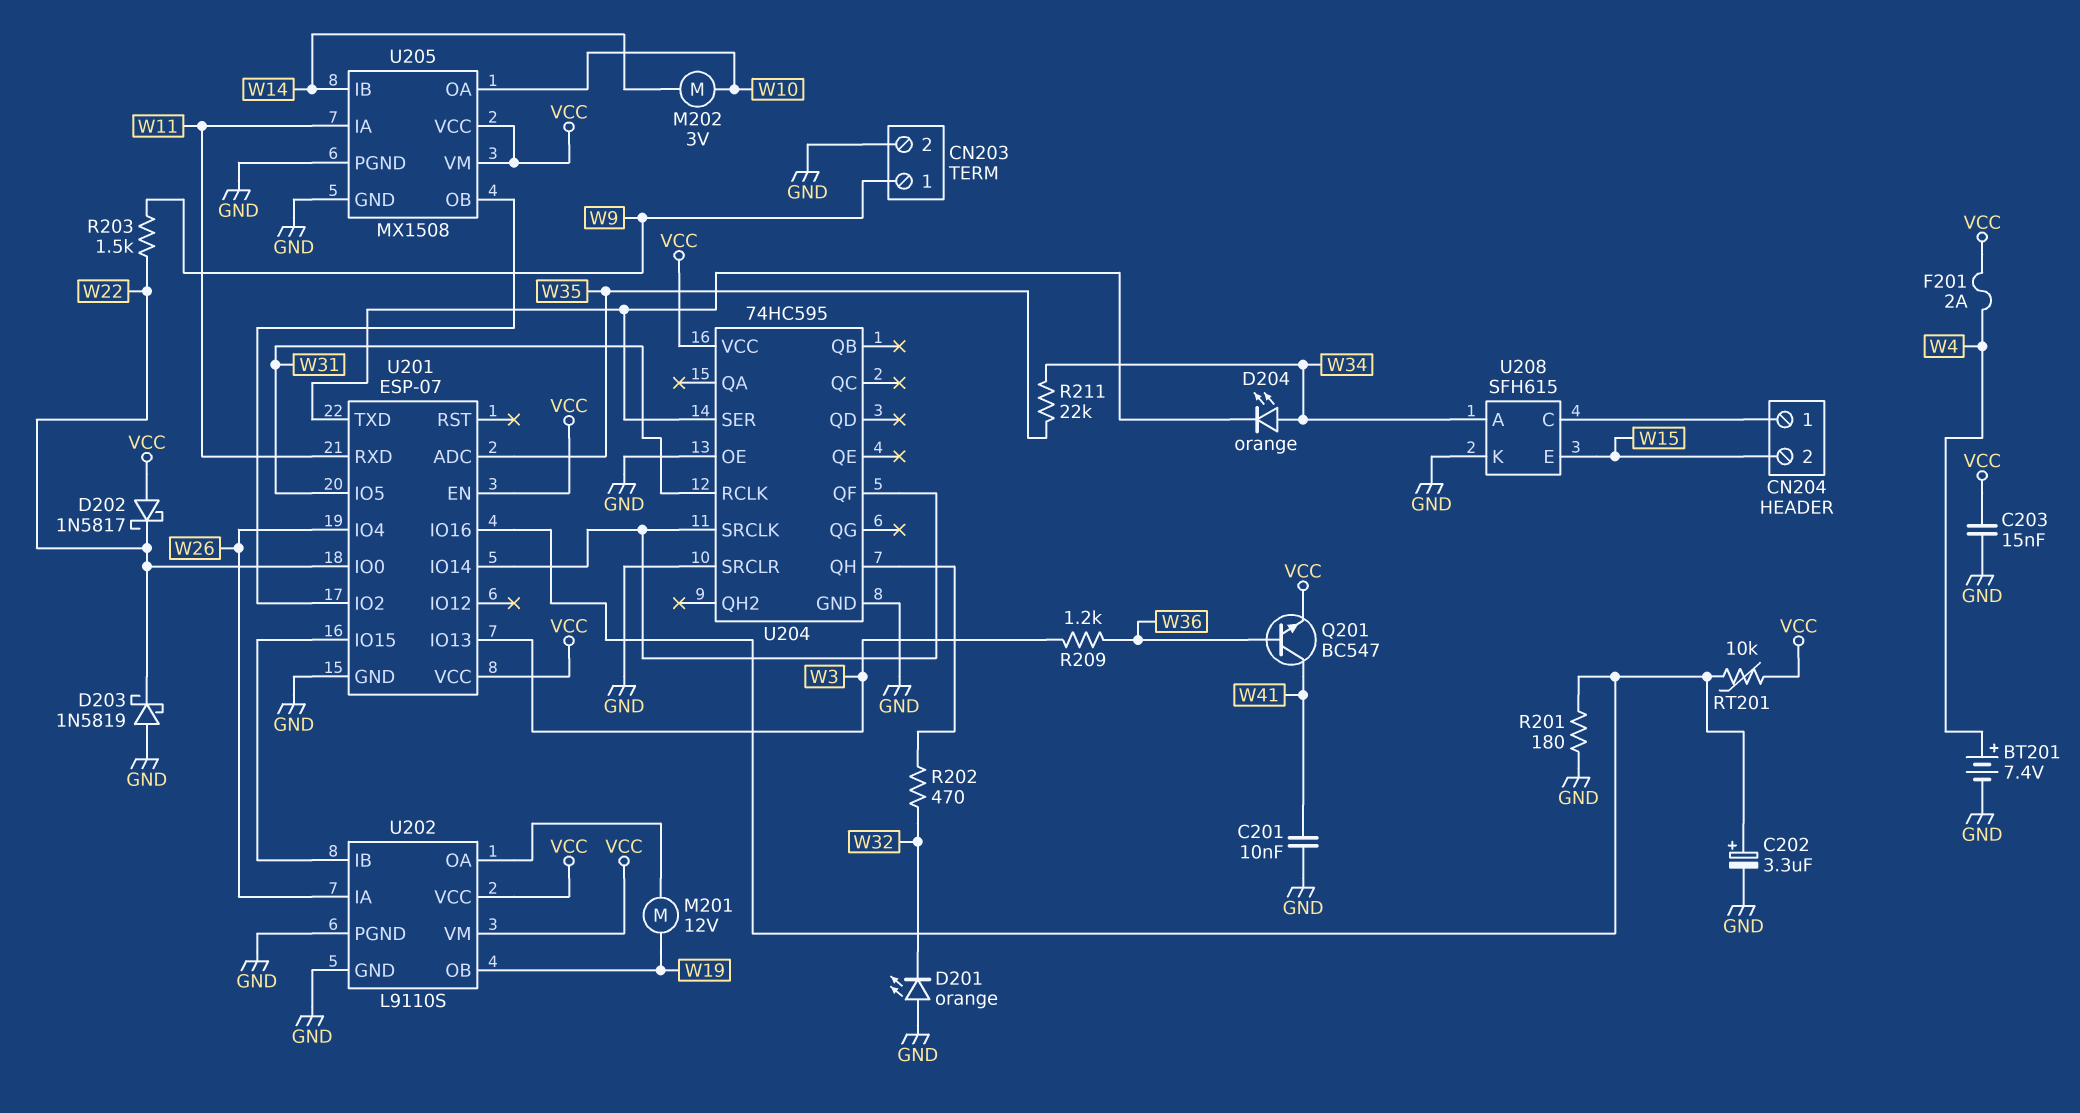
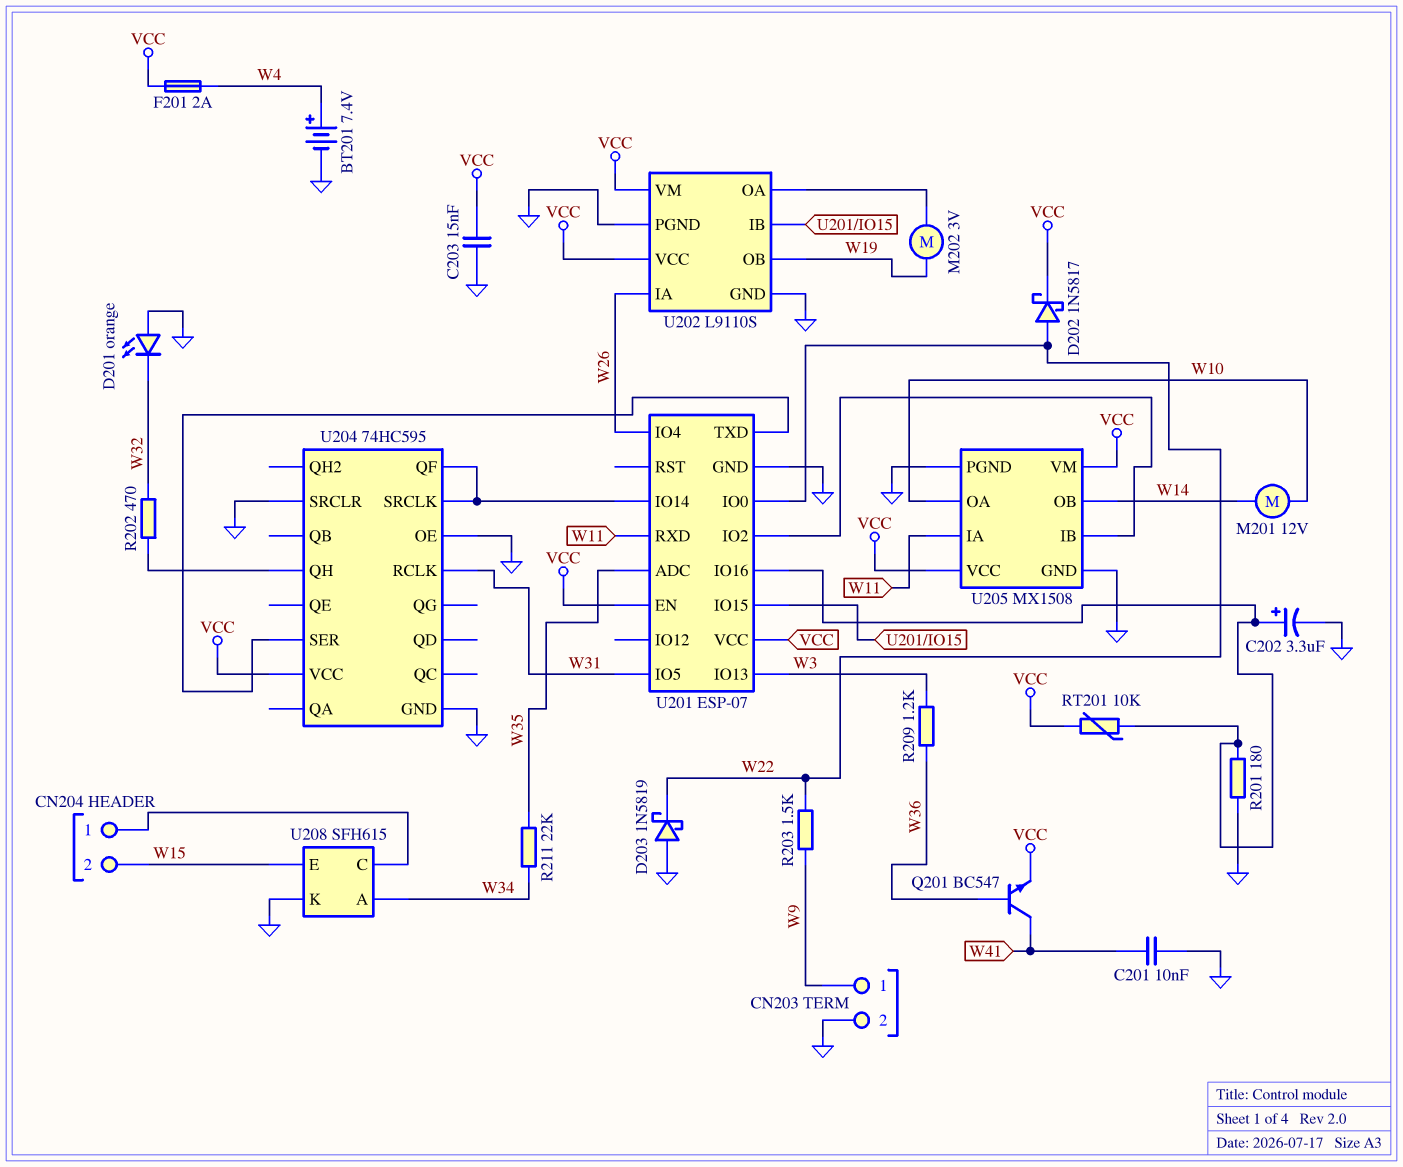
D202: schottky 1N5817 (A VCC, K W22) -> schottky 1N5817 (A W22, K VCC)
D204: LED orange (A W34, K U201/TXD) -> none
M201: motor 12V (U202/OA, W19) -> motor 12V (W10, W14)
M202: motor 3V (W10, W14) -> motor 3V (U202/OA, W19)
U205 pin IB: W14 -> U201/IO2
U205 pin OB: U201/IO2 -> W14

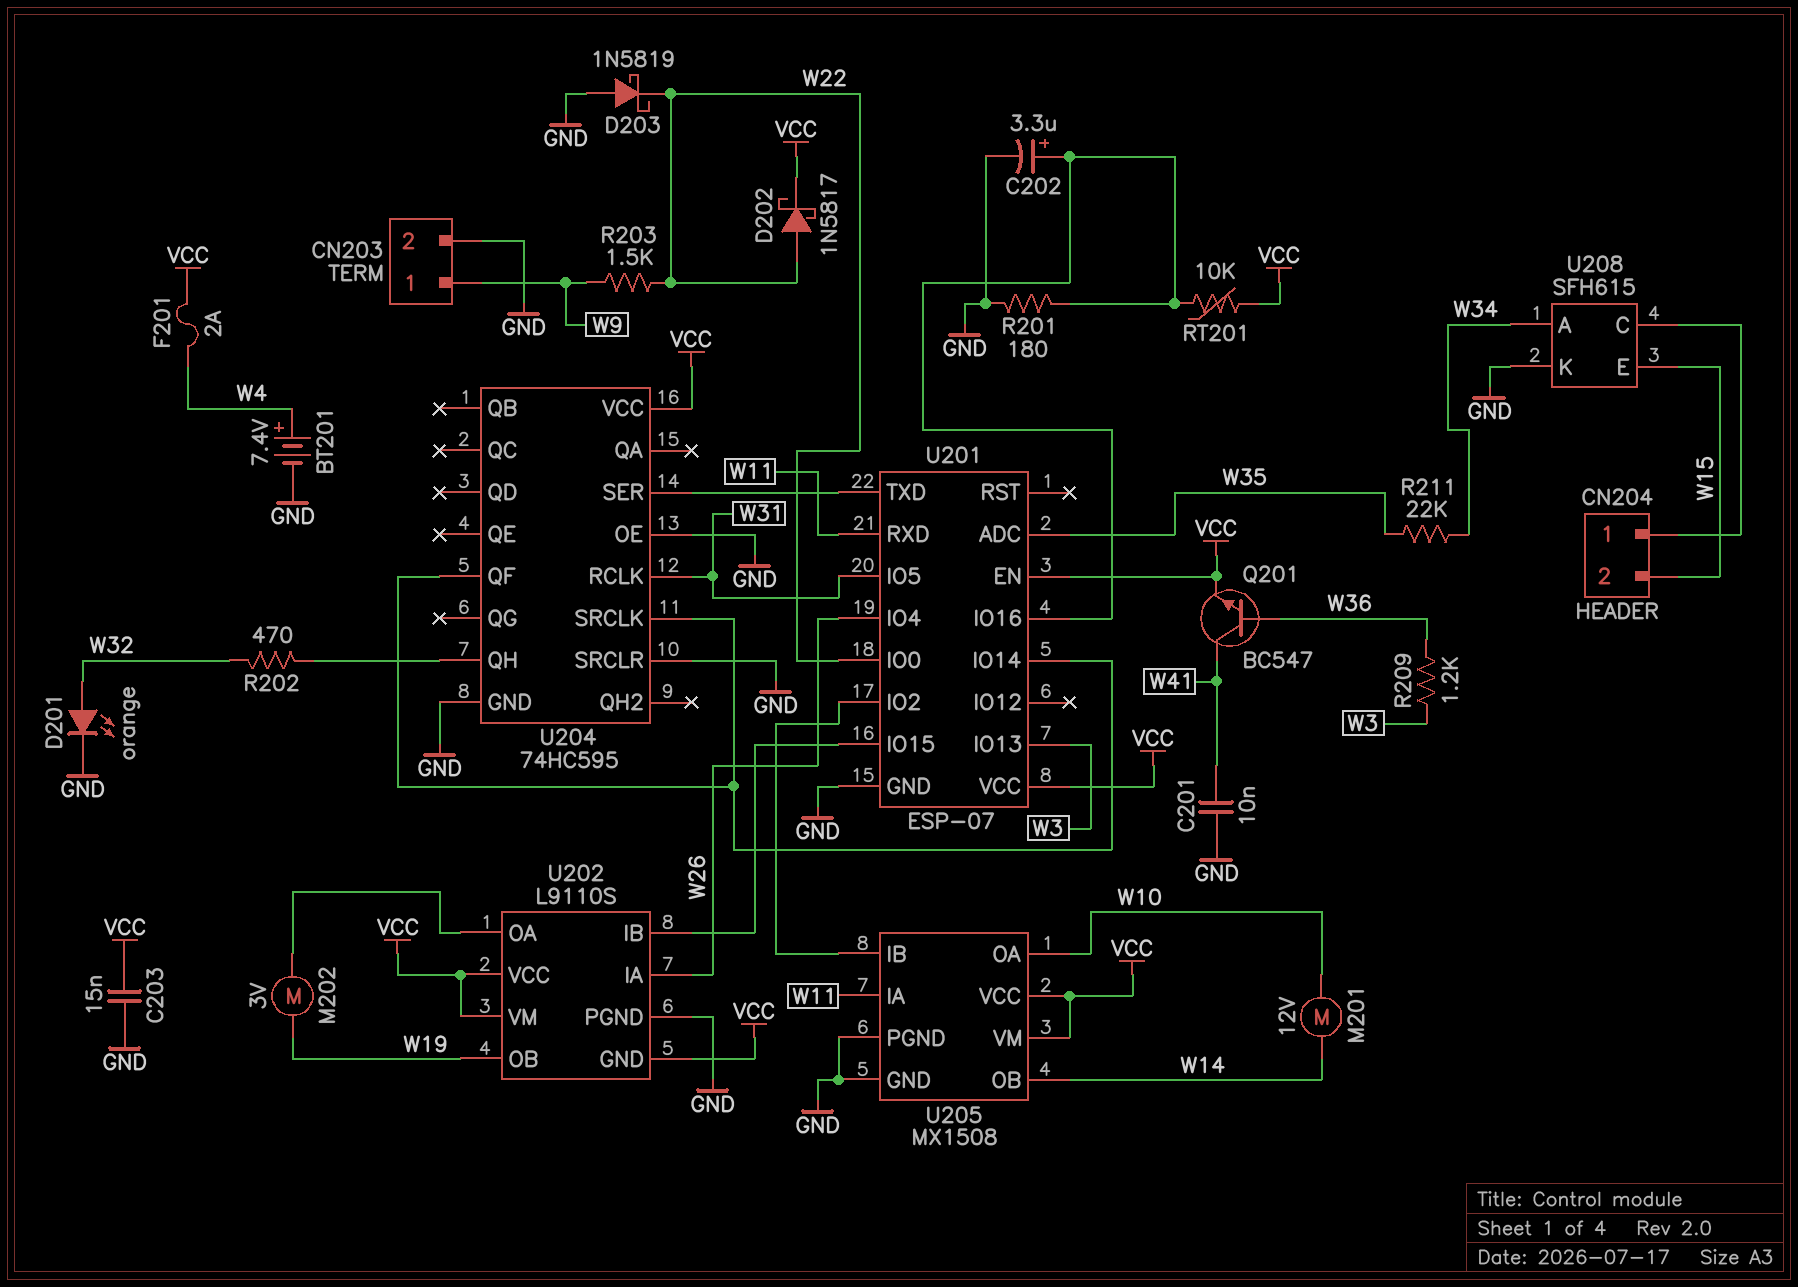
D201: LED orange (A GND, K W32) -> LED orange (A W32, K GND)
U202 pin GND: GND -> VCC

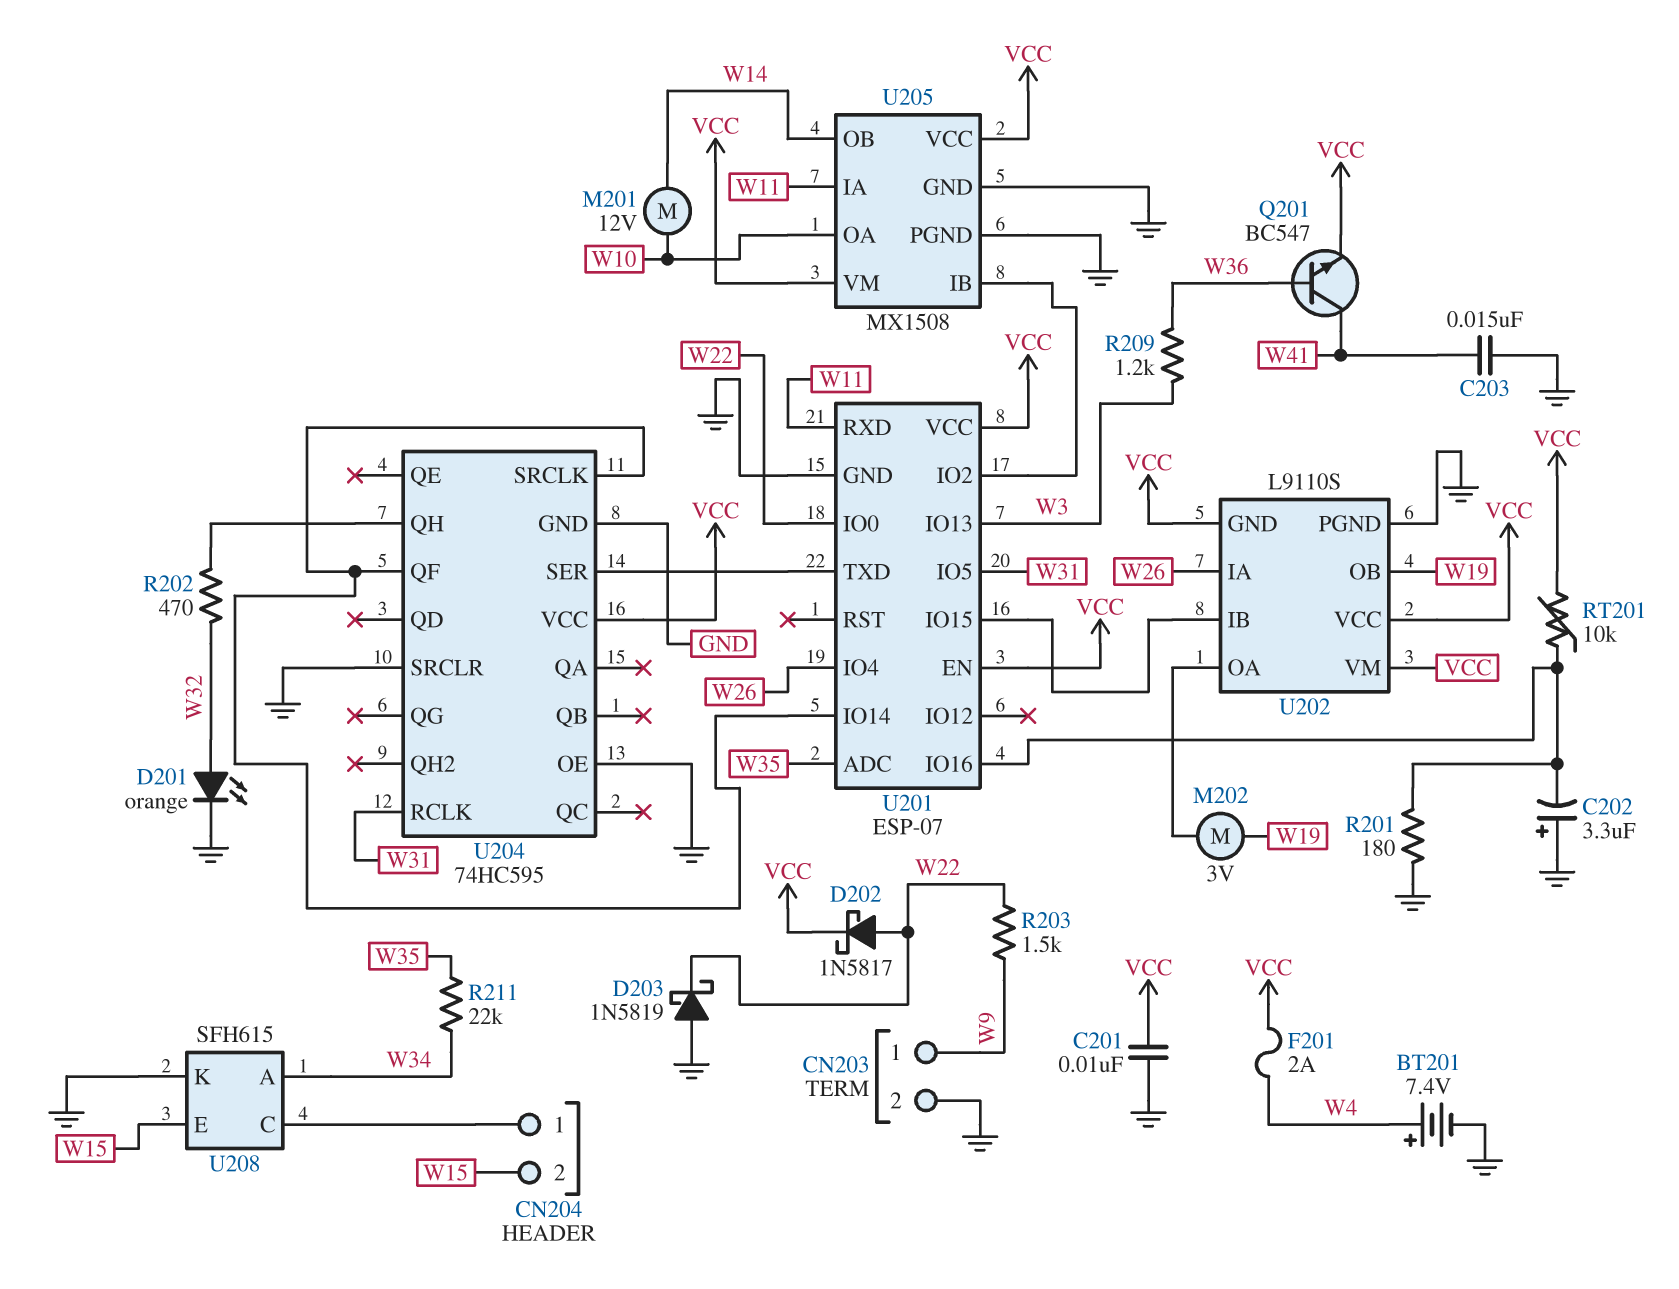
C201: 10nF (GND, W41) -> 10nF (GND, VCC)
C202: 3.3uF (plus U201/IO16, minus GND) -> 3.3uF (plus GND, minus U201/IO16)
C203: 15nF (GND, VCC) -> 15nF (GND, W41)

